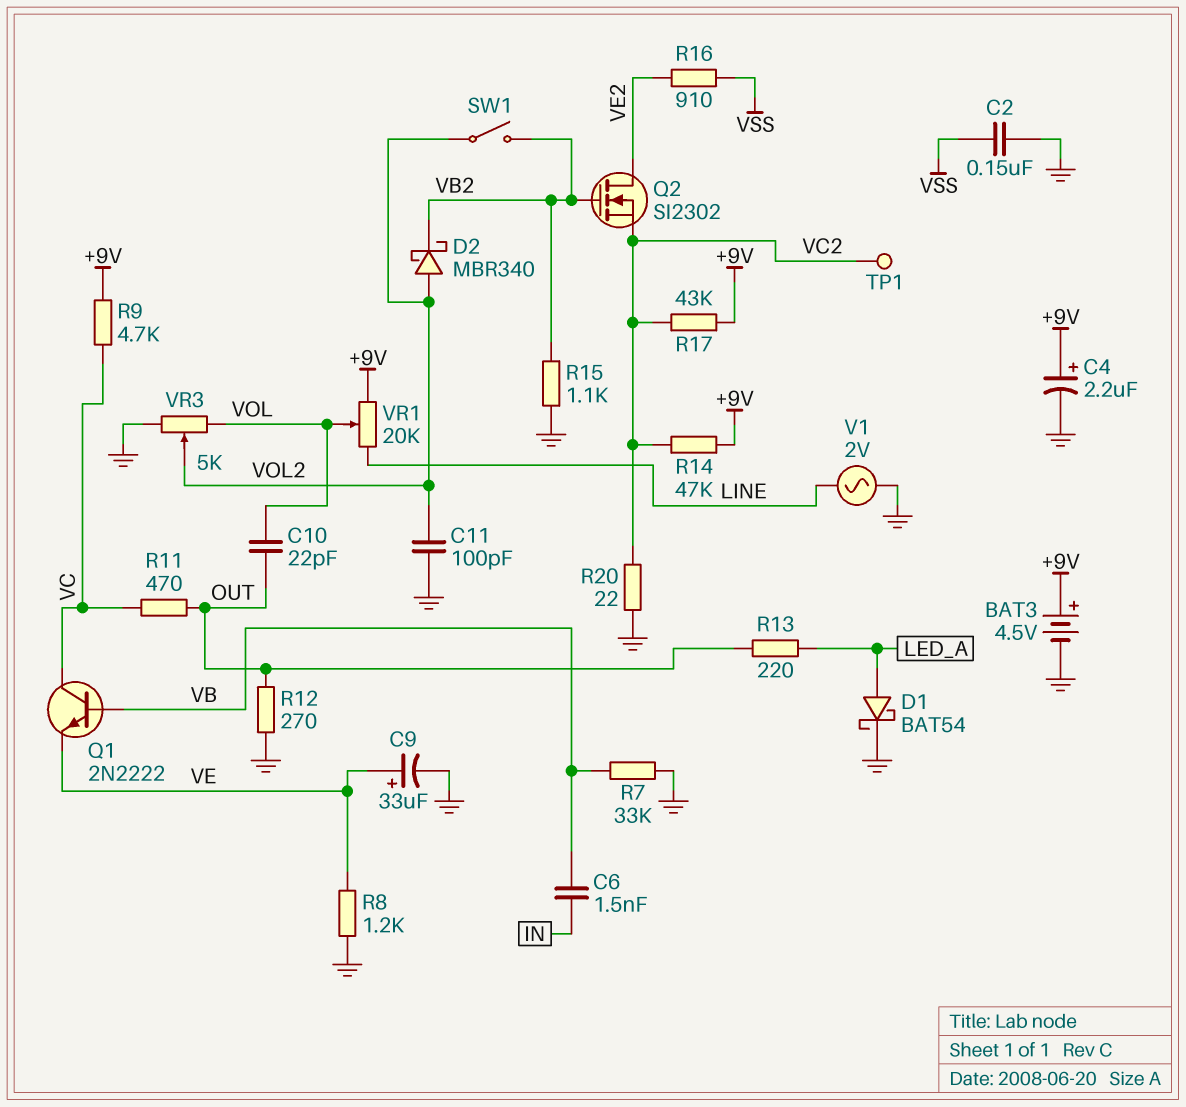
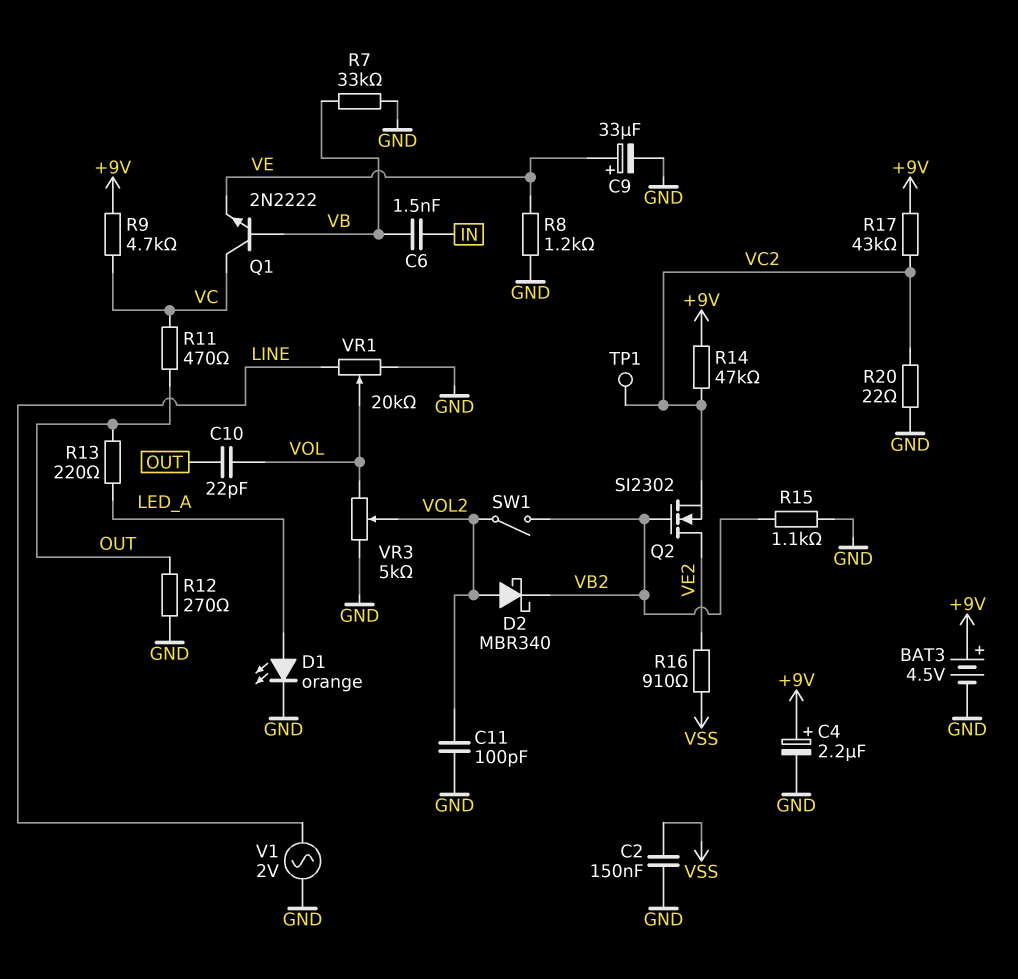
D1: schottky BAT54 (A LED_A, K GND) -> LED orange (A LED_A, K GND)
VR1: 20k (+9V, LINE, wiper VOL) -> 20k (GND, LINE, wiper VOL)

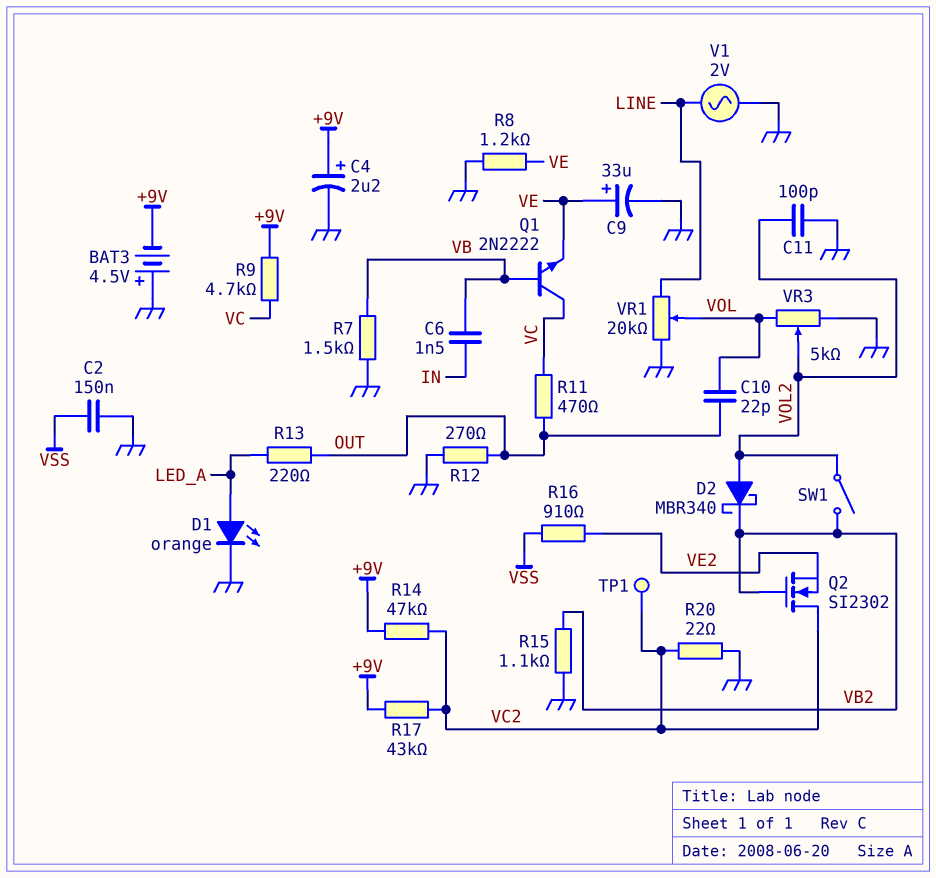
BAT3: 4.5V (plus +9V, minus GND) -> 4.5V (plus GND, minus +9V)
Q2: NMOS SI2302 (G VB2, D VE2, S VC2) -> NMOS SI2302 (G VB2, D VC2, S VE2)
R7: 33k (GND, VB) -> 1.5k (GND, VB)

